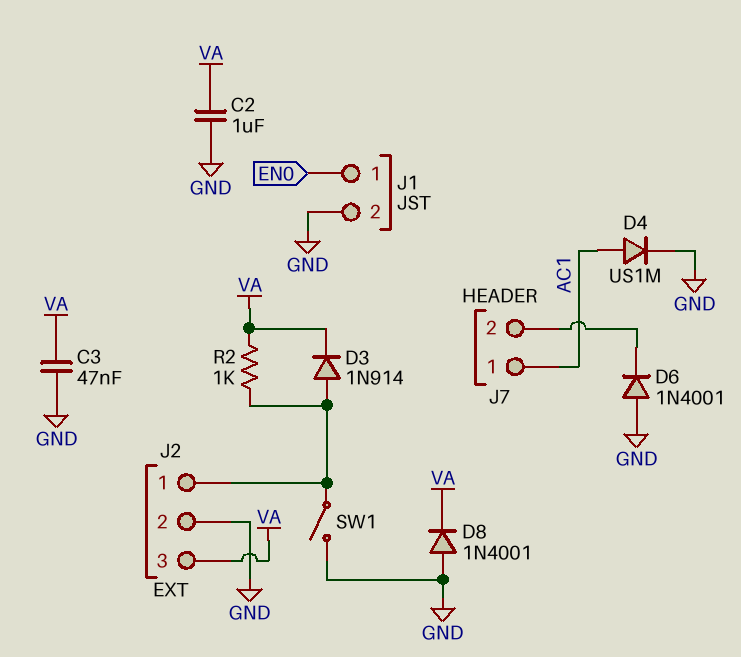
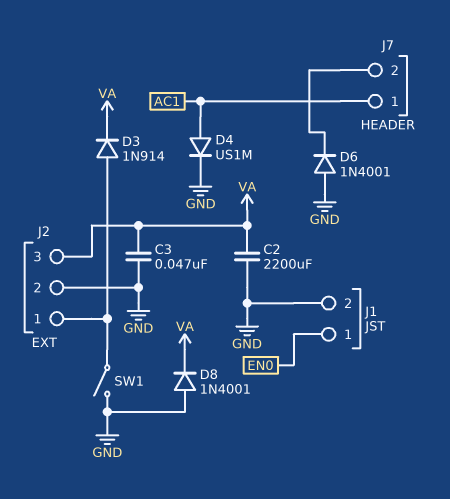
C2: 1uF (GND, VA) -> 2200uF (GND, VA)
R2: 1k (J2/1, VA) -> none

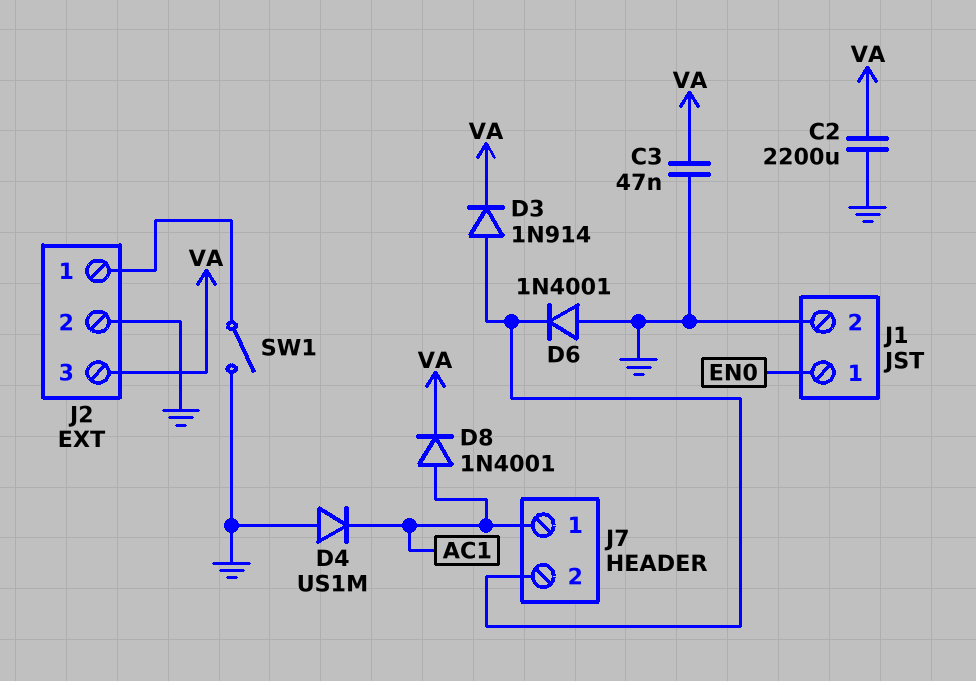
D3: diode 1N914 (A J2/1, K VA) -> diode 1N914 (A J7/2, K VA)
D4: diode US1M (A AC1, K GND) -> diode US1M (A GND, K AC1)
D8: diode 1N4001 (A GND, K VA) -> diode 1N4001 (A AC1, K VA)

